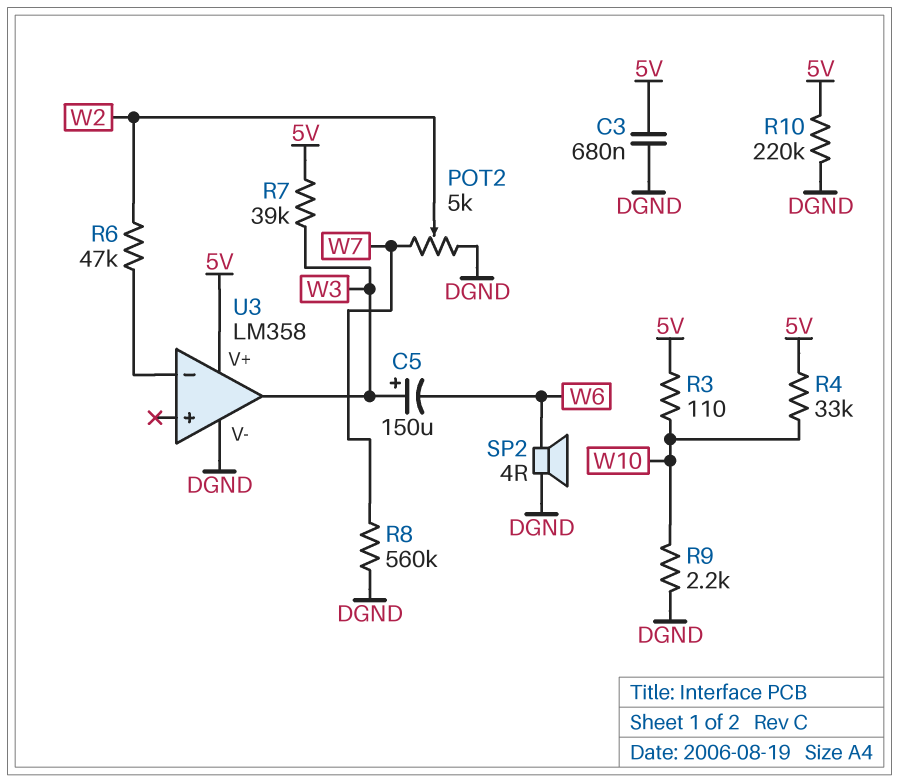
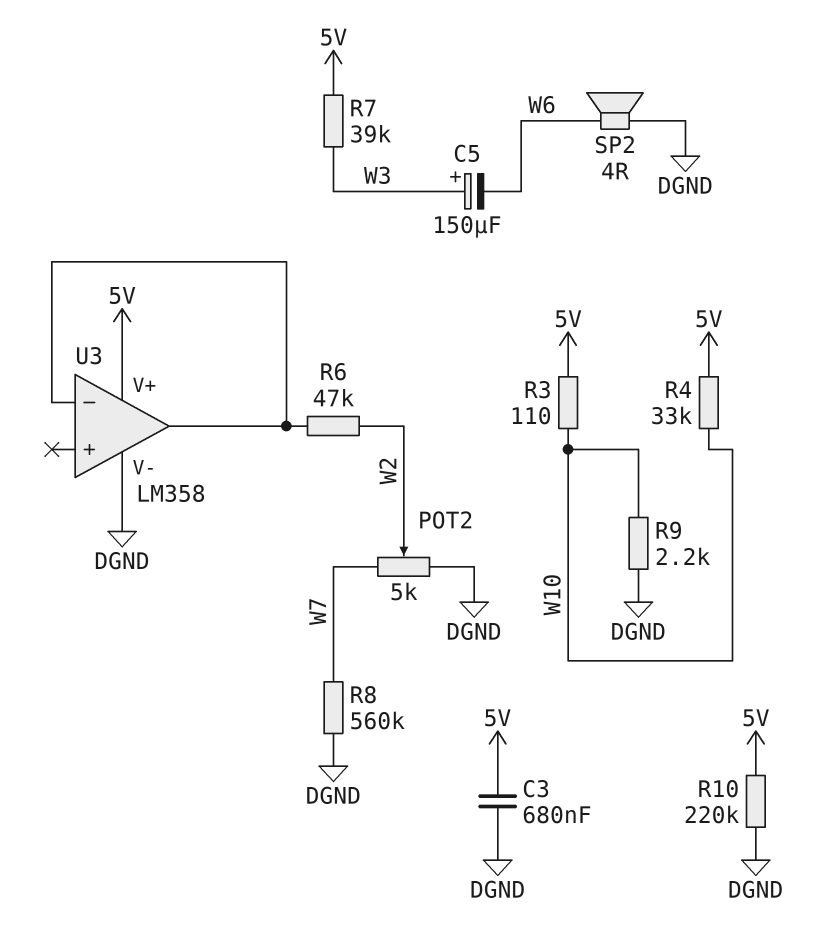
U3 pin out: W3 -> U3/in-

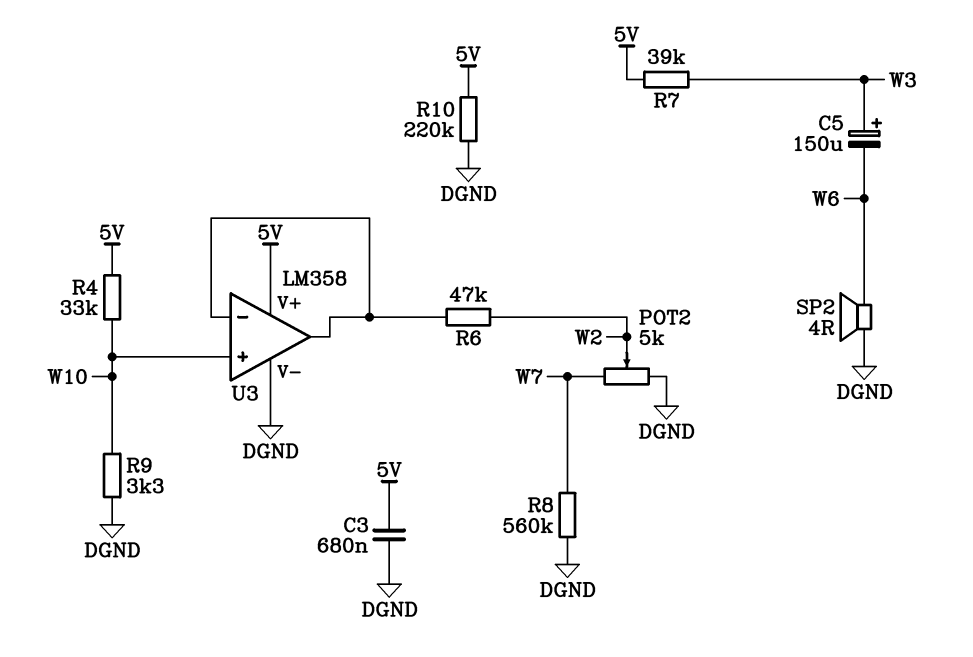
R3: 110 (5V, W10) -> none
R9: 2.2k (DGND, W10) -> 3.3k (DGND, W10)
U3 pin in+: none -> W10

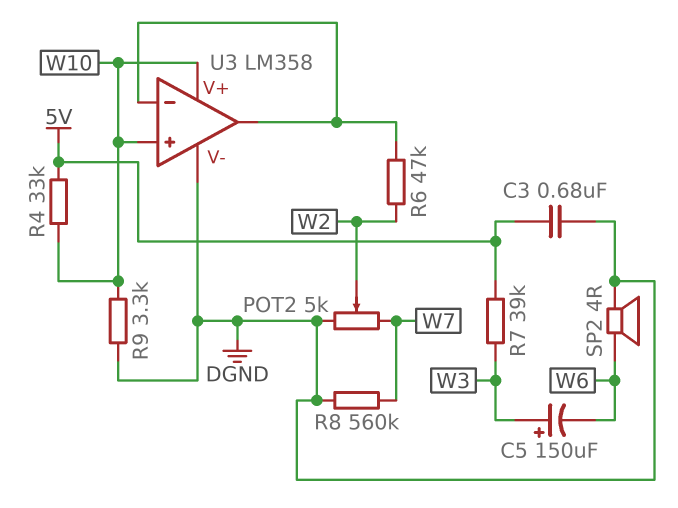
R10: 220k (5V, DGND) -> none
U3 pin V+: 5V -> W10

